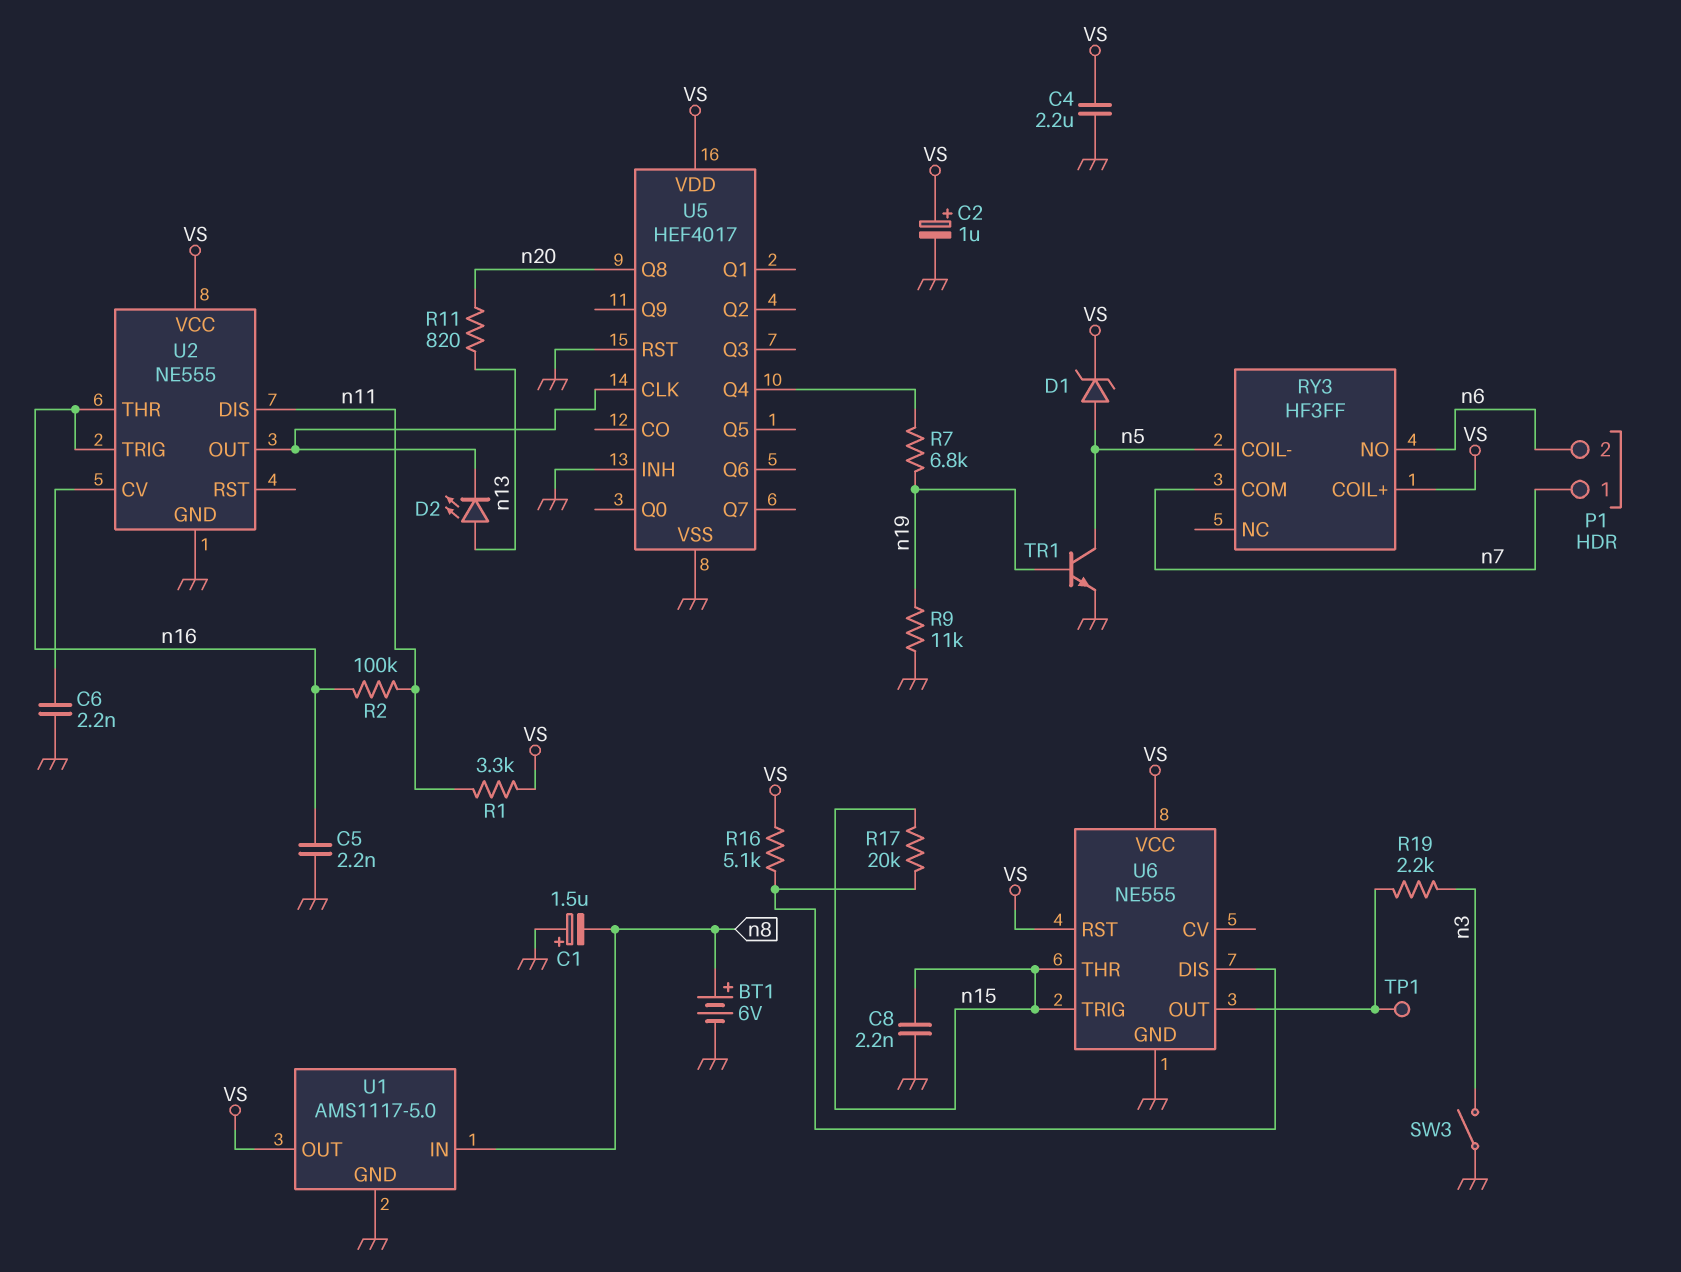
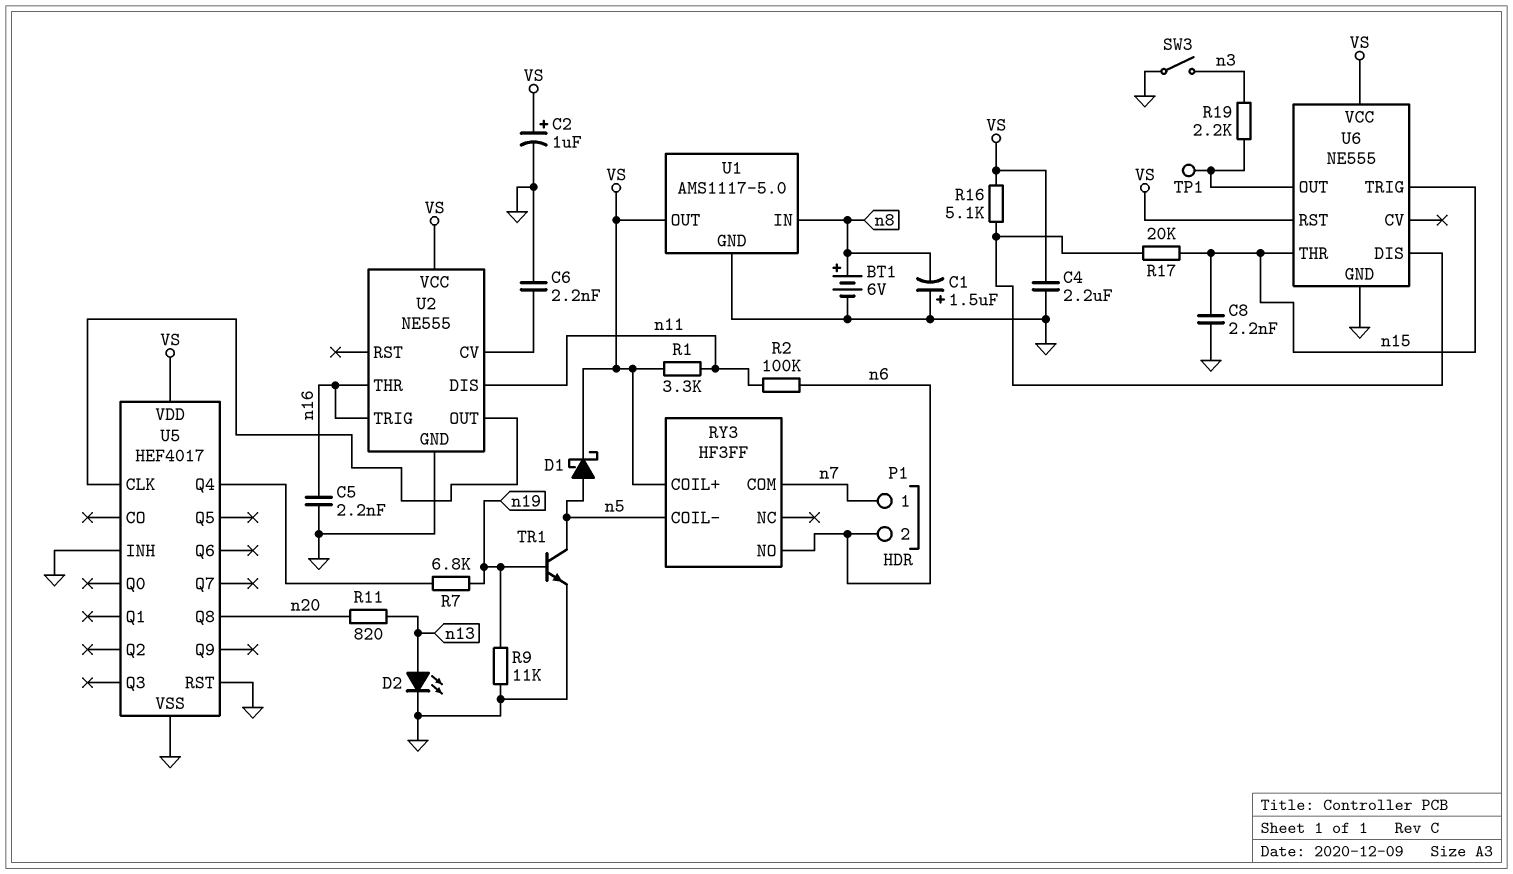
D1: zener (A n5, K VS) -> schottky (A n5, K VS)
D2: LED (A n13, K U2/OUT) -> LED (A n13, K GND)
R2: 100k (n11, n16) -> 100k (n6, n11)

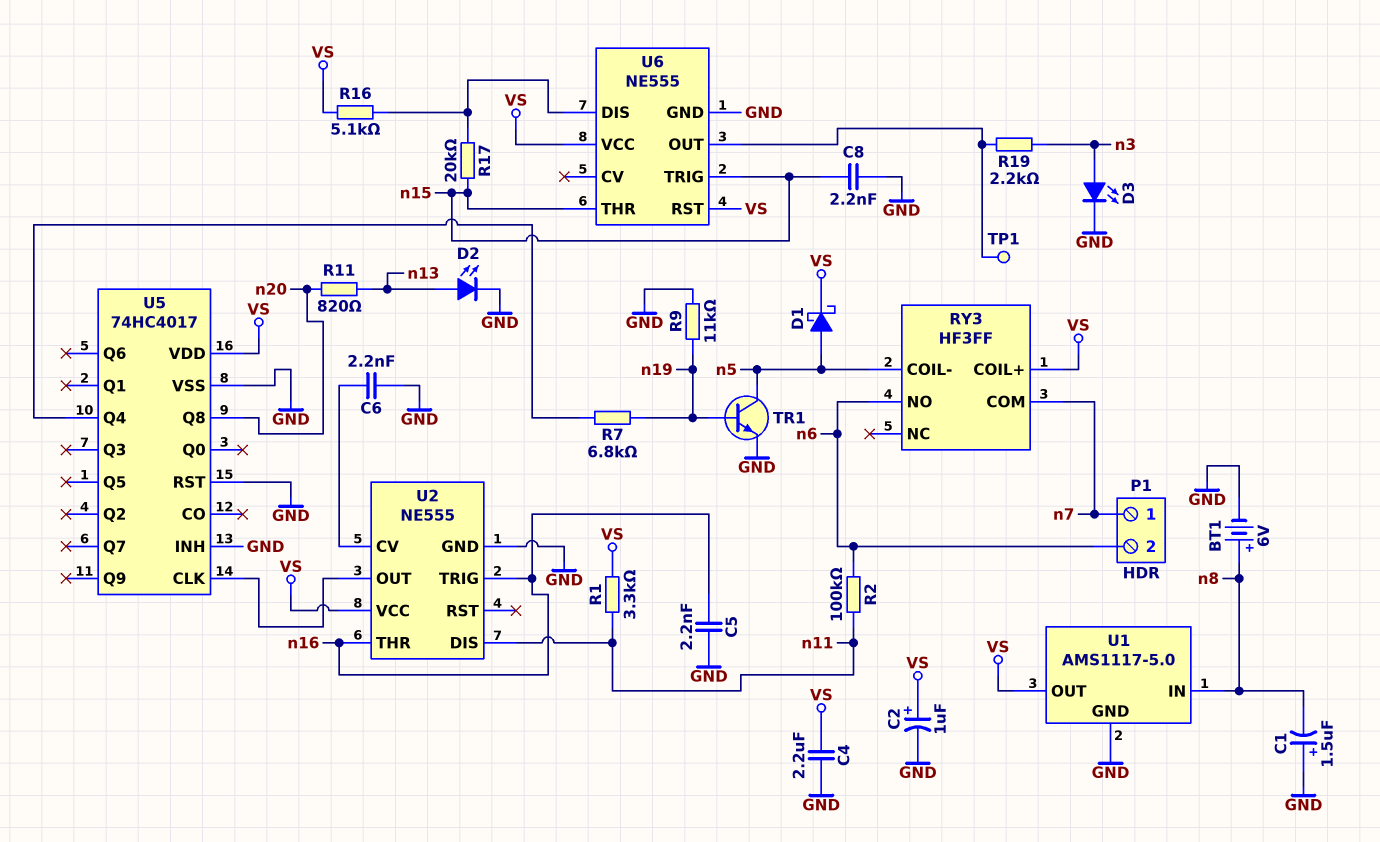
D3: none -> LED (A n3, K GND)
SW3: switch (GND, n3) -> none
U5: HEF4017 -> 74HC4017

